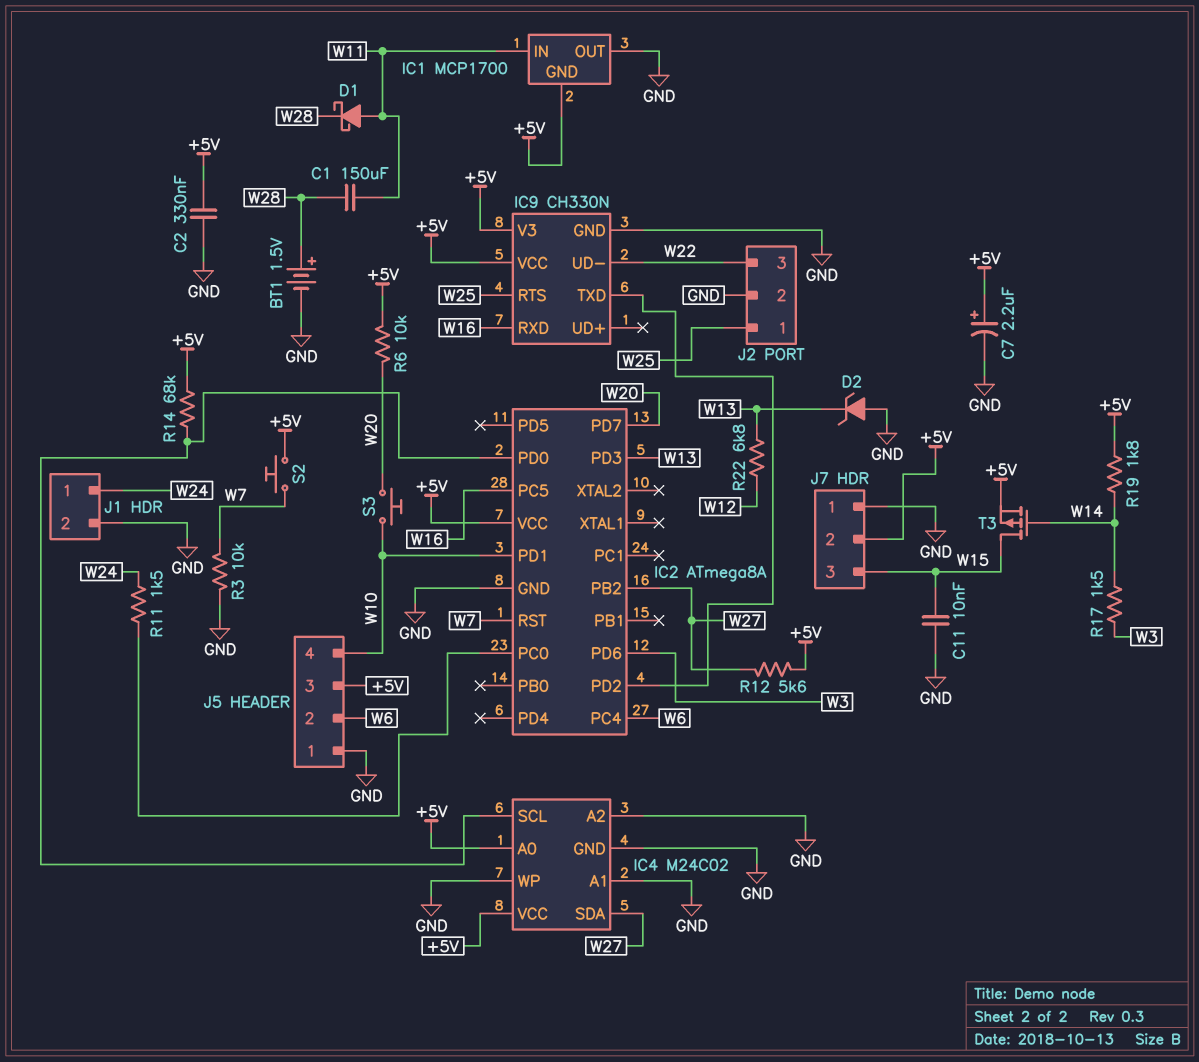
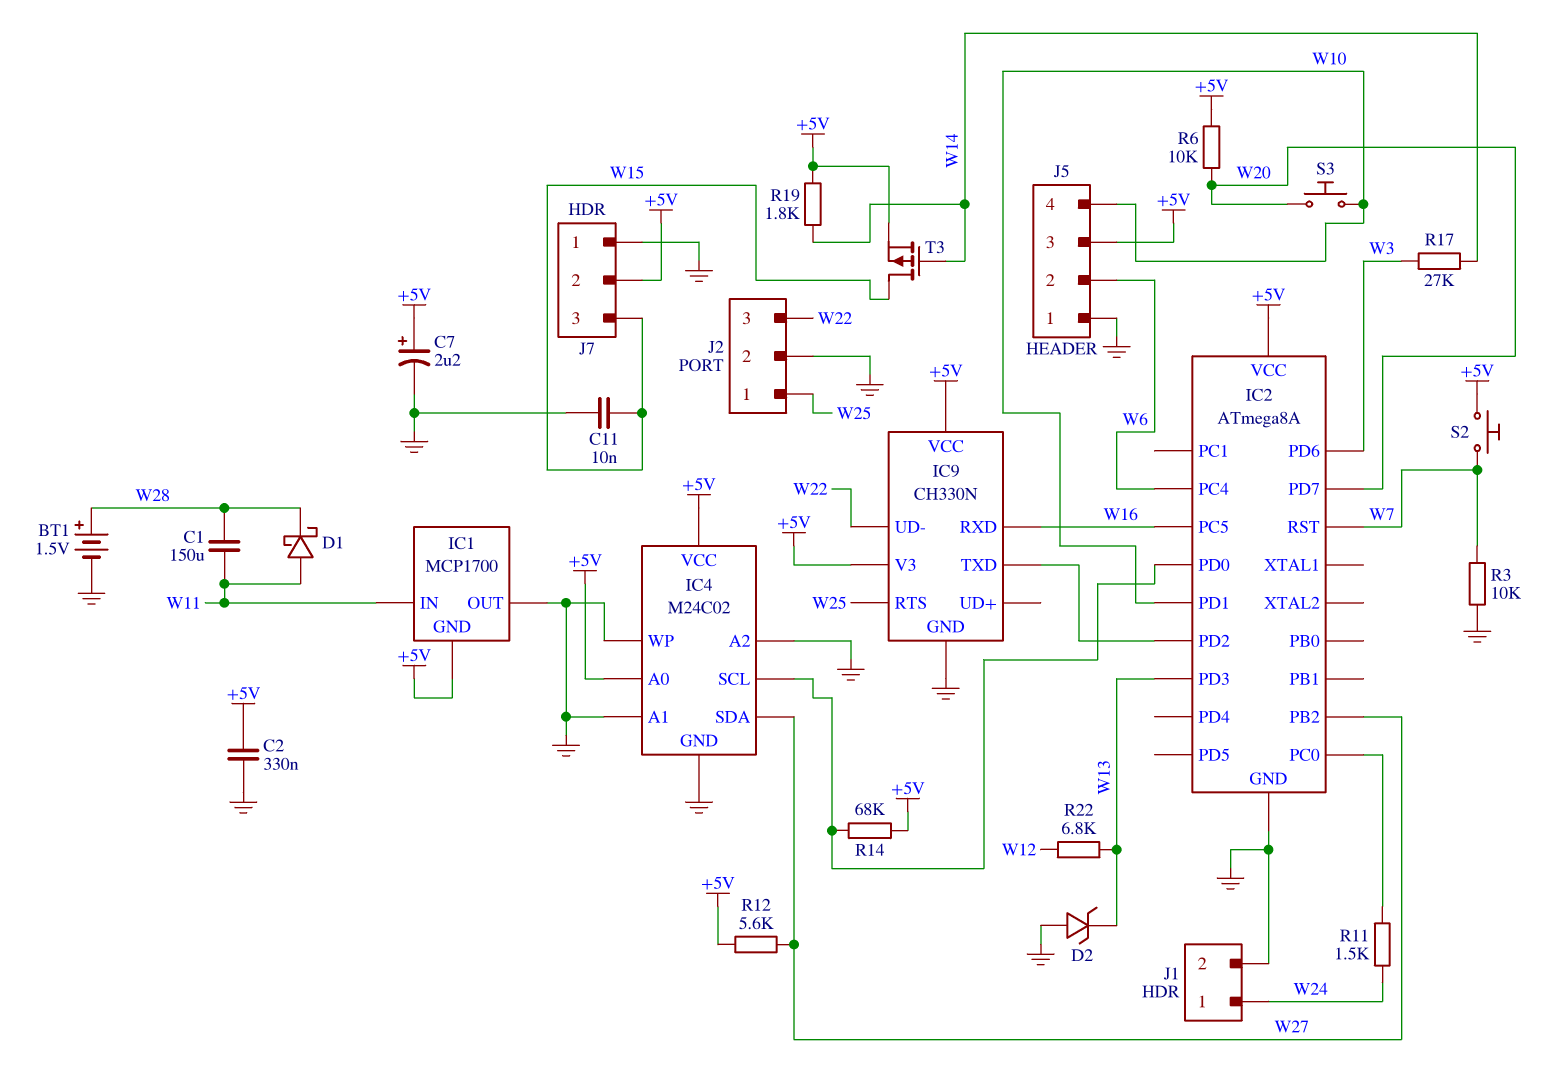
R17: 1.5k (W3, W14) -> 27k (W3, W14)

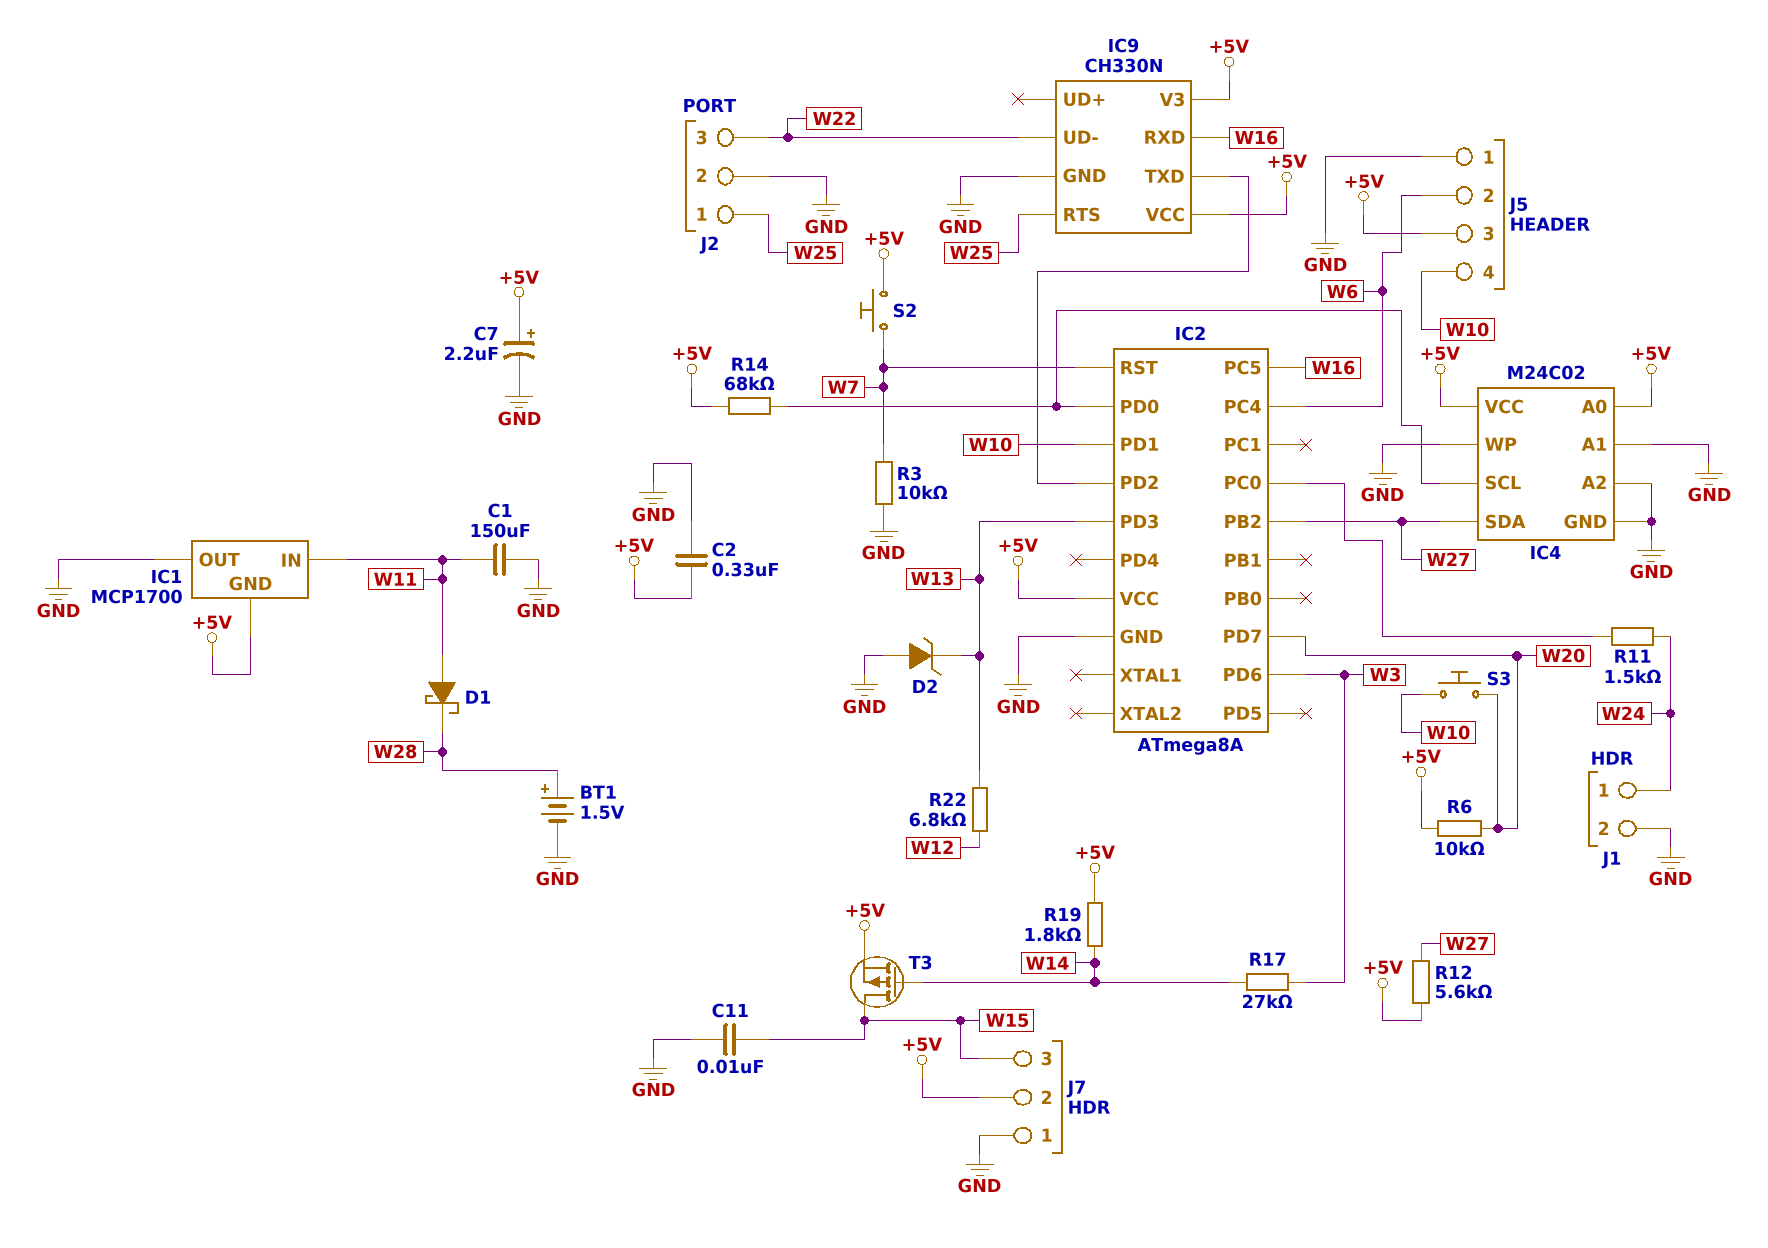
C1: 150uF (W11, W28) -> 150uF (GND, W11)

